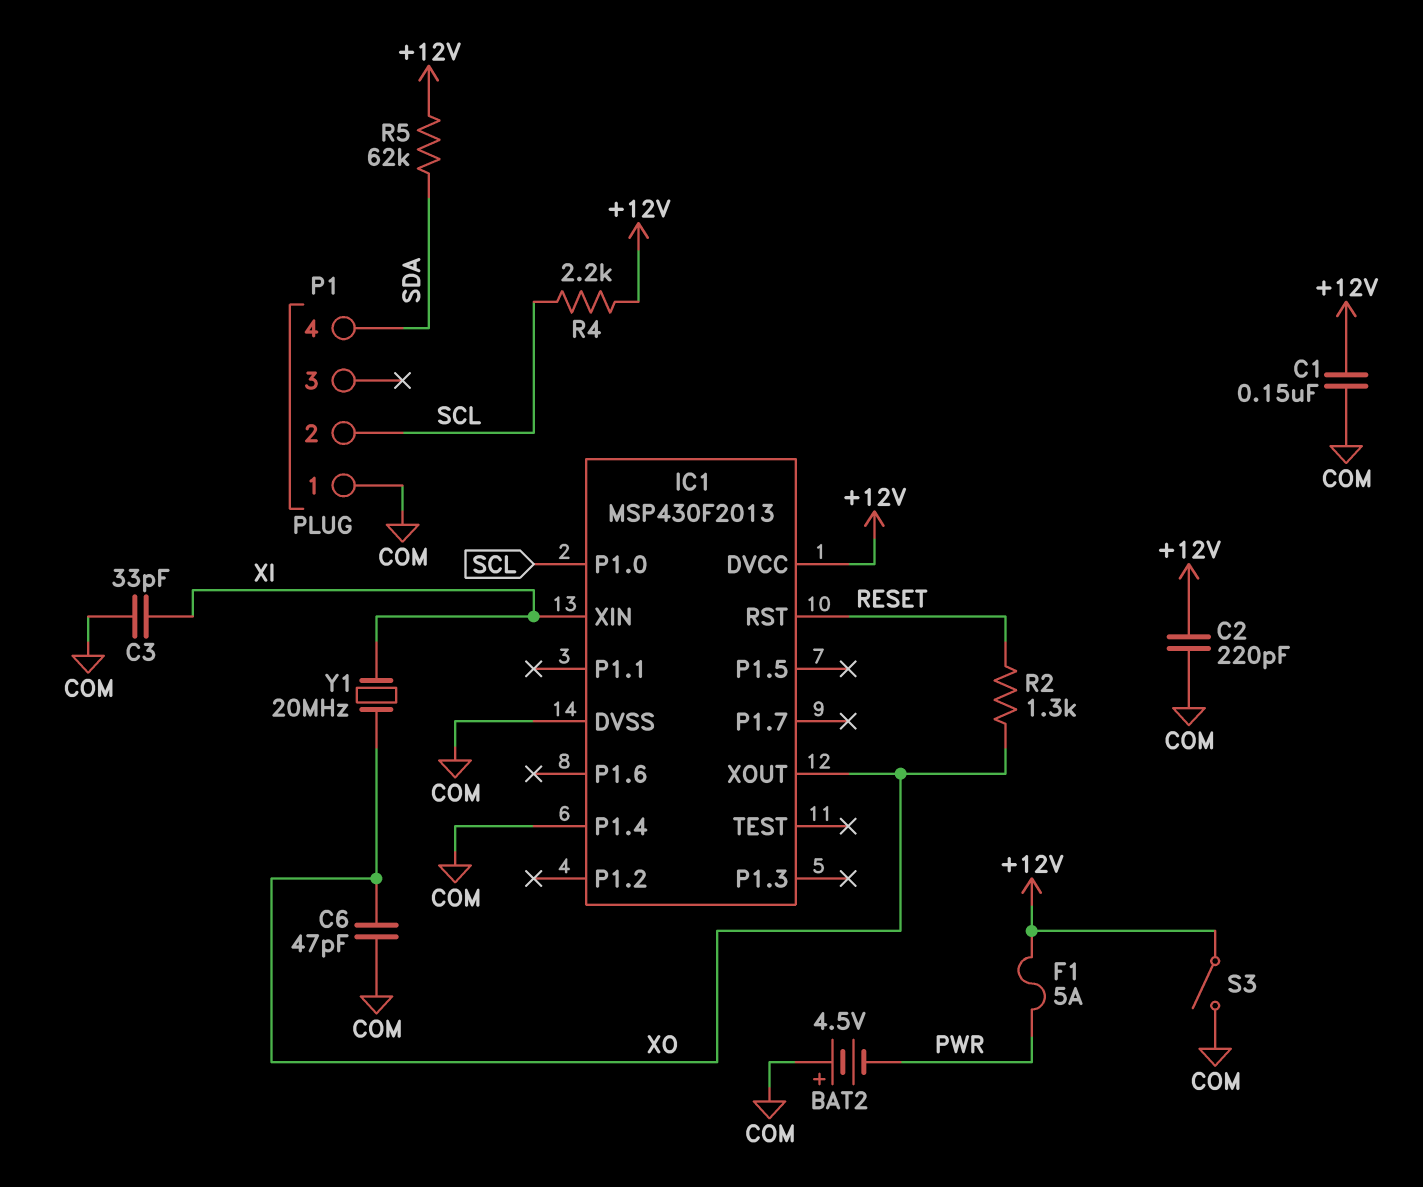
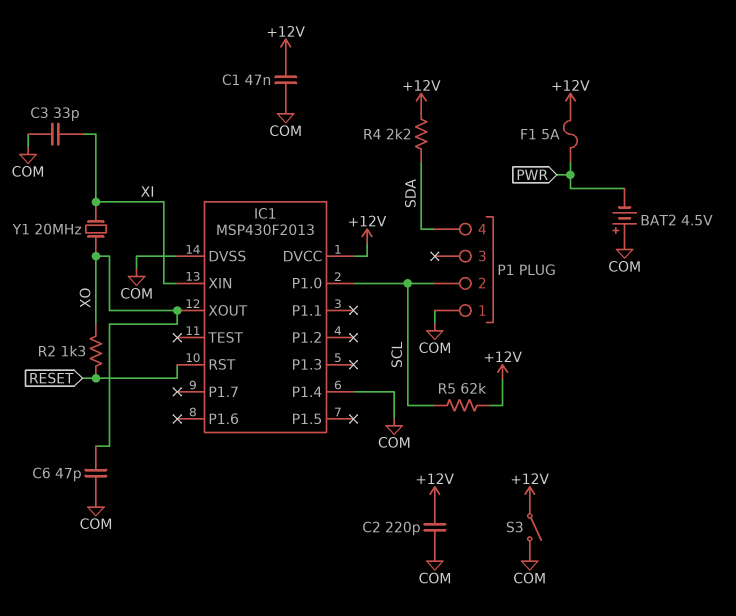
C1: 150nF (+12V, COM) -> 47nF (+12V, COM)
R4: 2.2k (+12V, SCL) -> 2.2k (+12V, SDA)
R5: 62k (+12V, SDA) -> 62k (+12V, SCL)

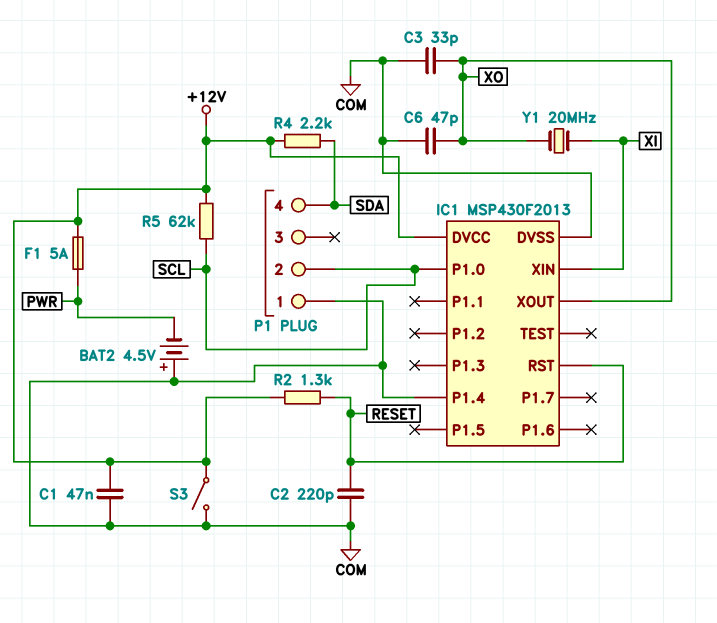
C2: 220pF (+12V, COM) -> 220pF (COM, RESET)
C3: 33pF (COM, XI) -> 33pF (COM, XO)
R2: 1.3k (RESET, XO) -> 1.3k (+12V, RESET)

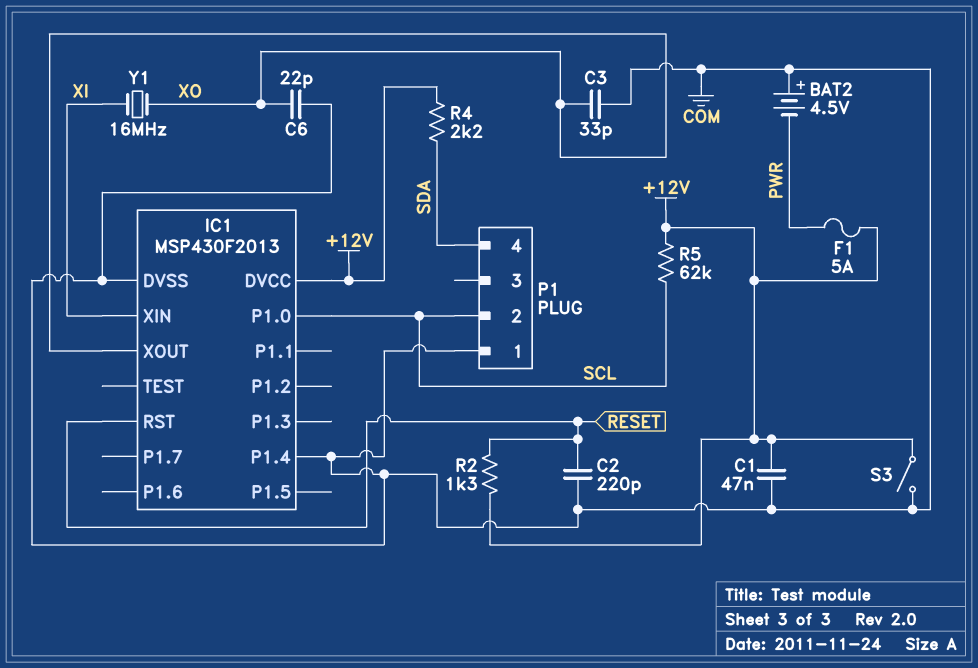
C6: 47pF (COM, XO) -> 22pF (COM, XO)
Y1: 20MHz (XI, XO) -> 16MHz (XI, XO)

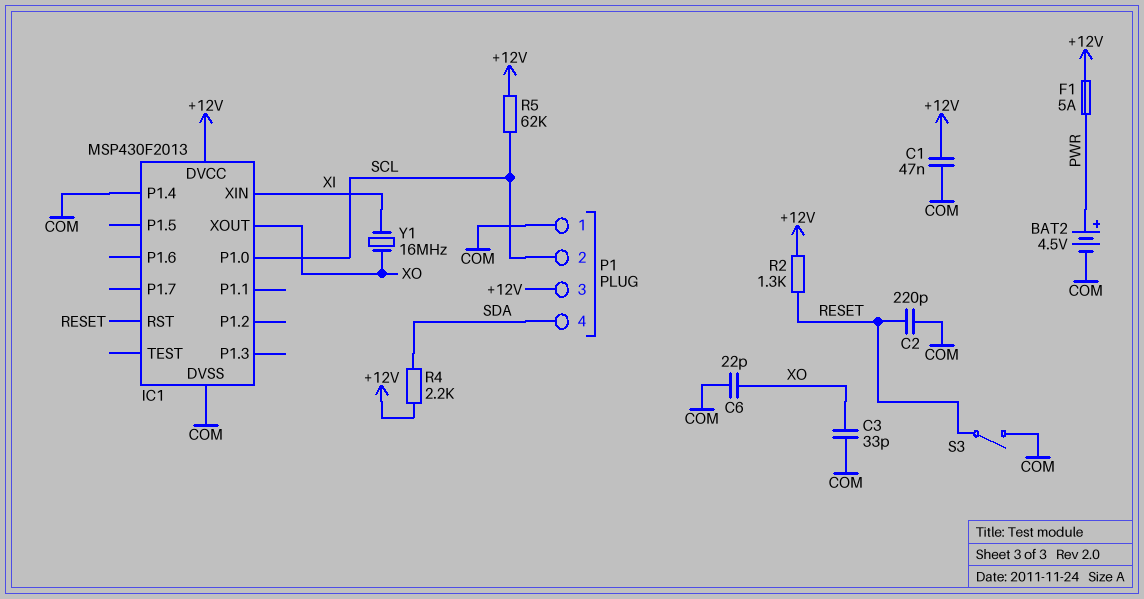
BAT2: 4.5V (plus COM, minus PWR) -> 4.5V (plus PWR, minus COM)
P1 pin 3: none -> +12V
S3: switch (+12V, COM) -> switch (COM, RESET)

